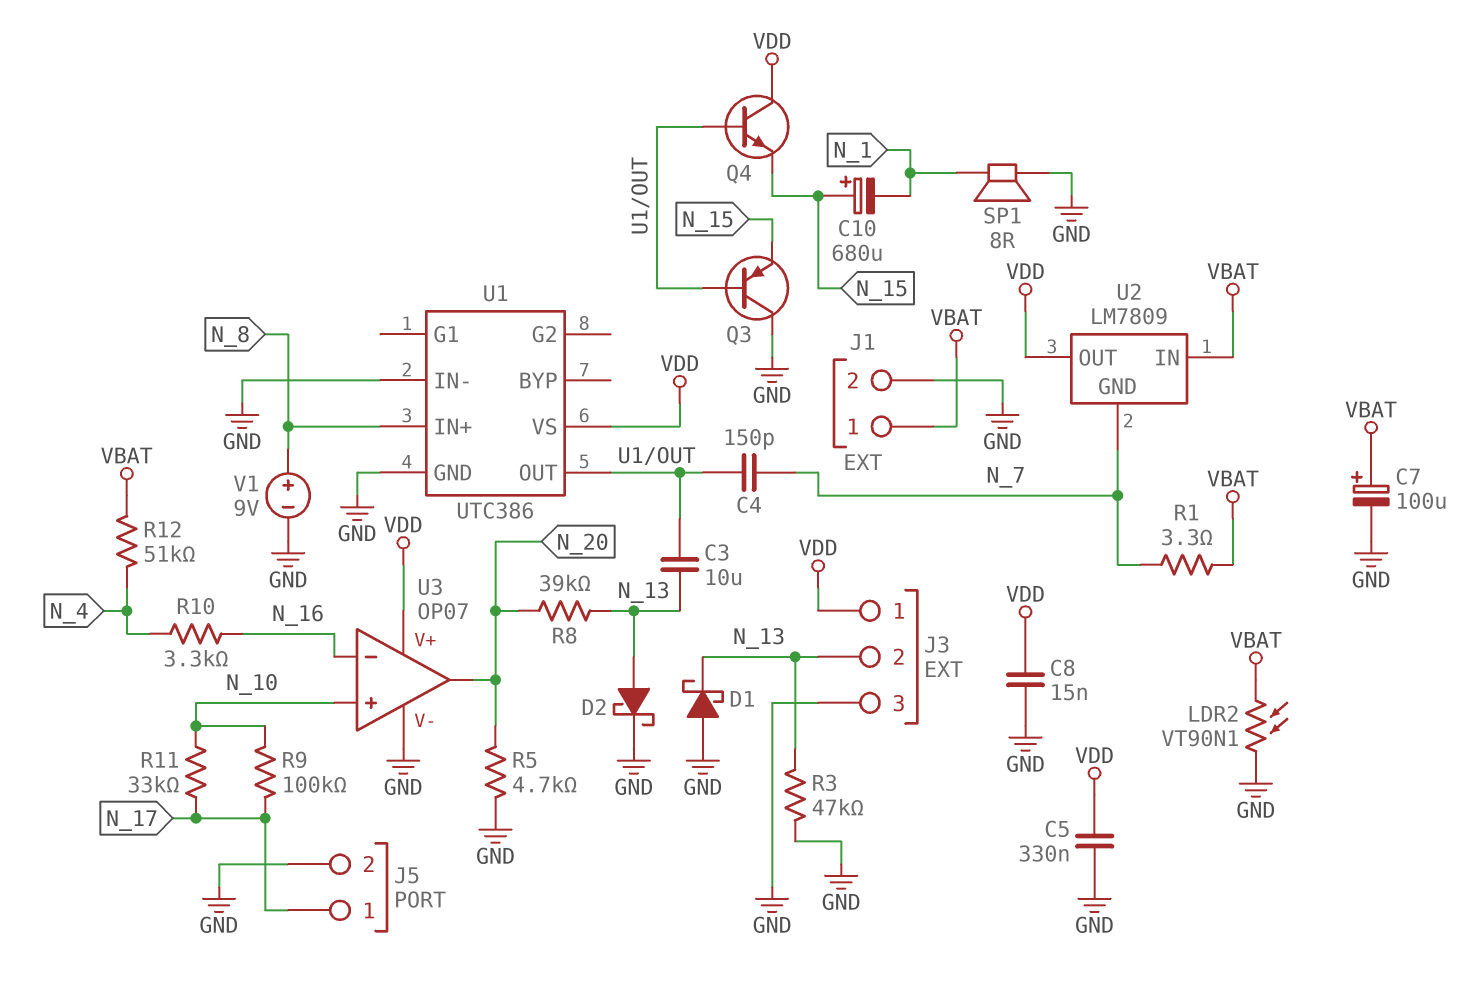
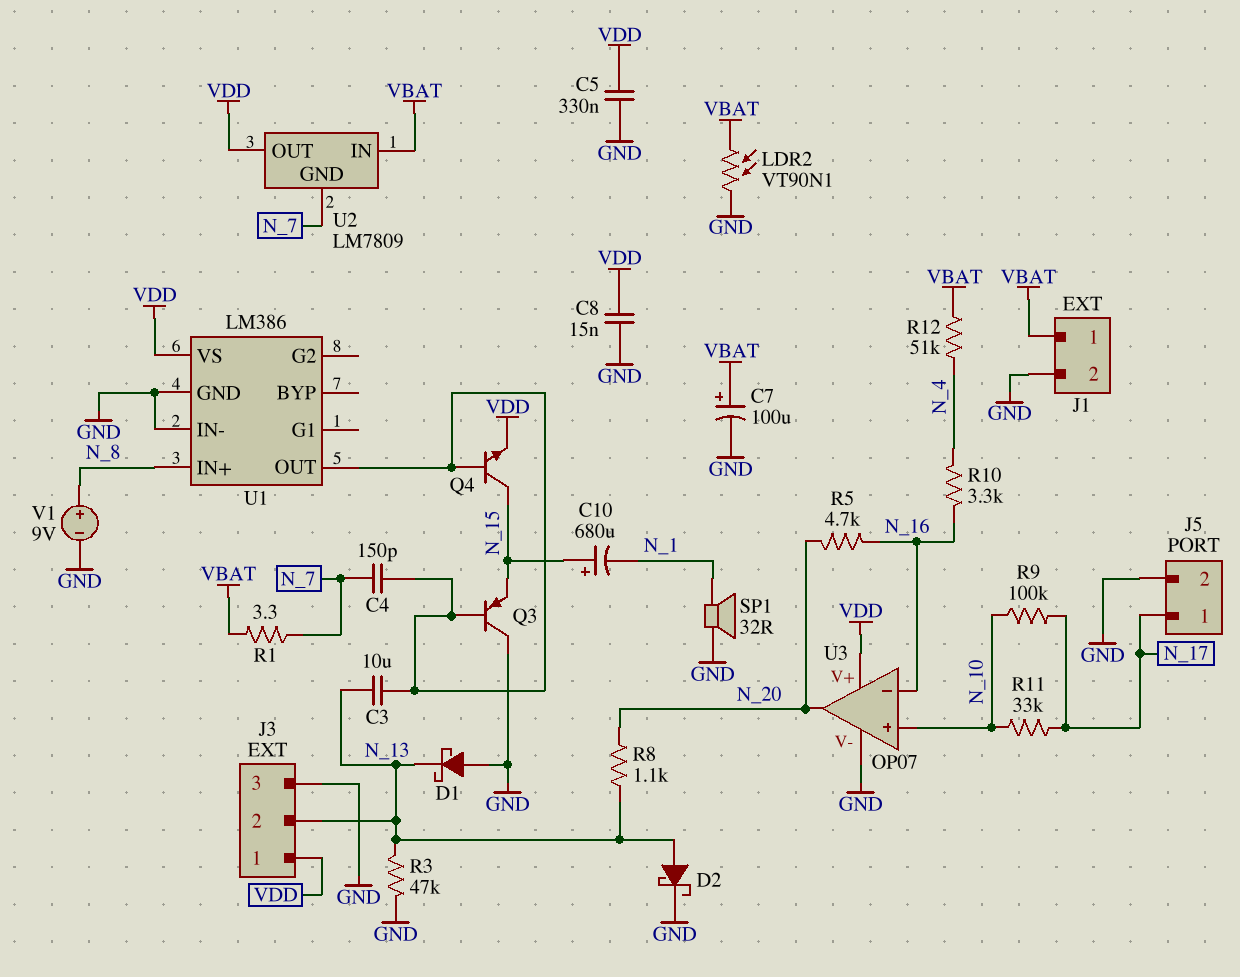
Q4: NPN (B U1/OUT, C VDD, E N_15) -> NPN (B U1/OUT, C N_15, E VDD)
R5: 4.7k (GND, N_20) -> 4.7k (N_16, N_20)
R8: 39k (N_13, N_20) -> 1.1k (N_13, N_20)
SP1: speaker 8R (GND, N_1) -> speaker 32R (GND, N_1)
U1: UTC386 -> LM386

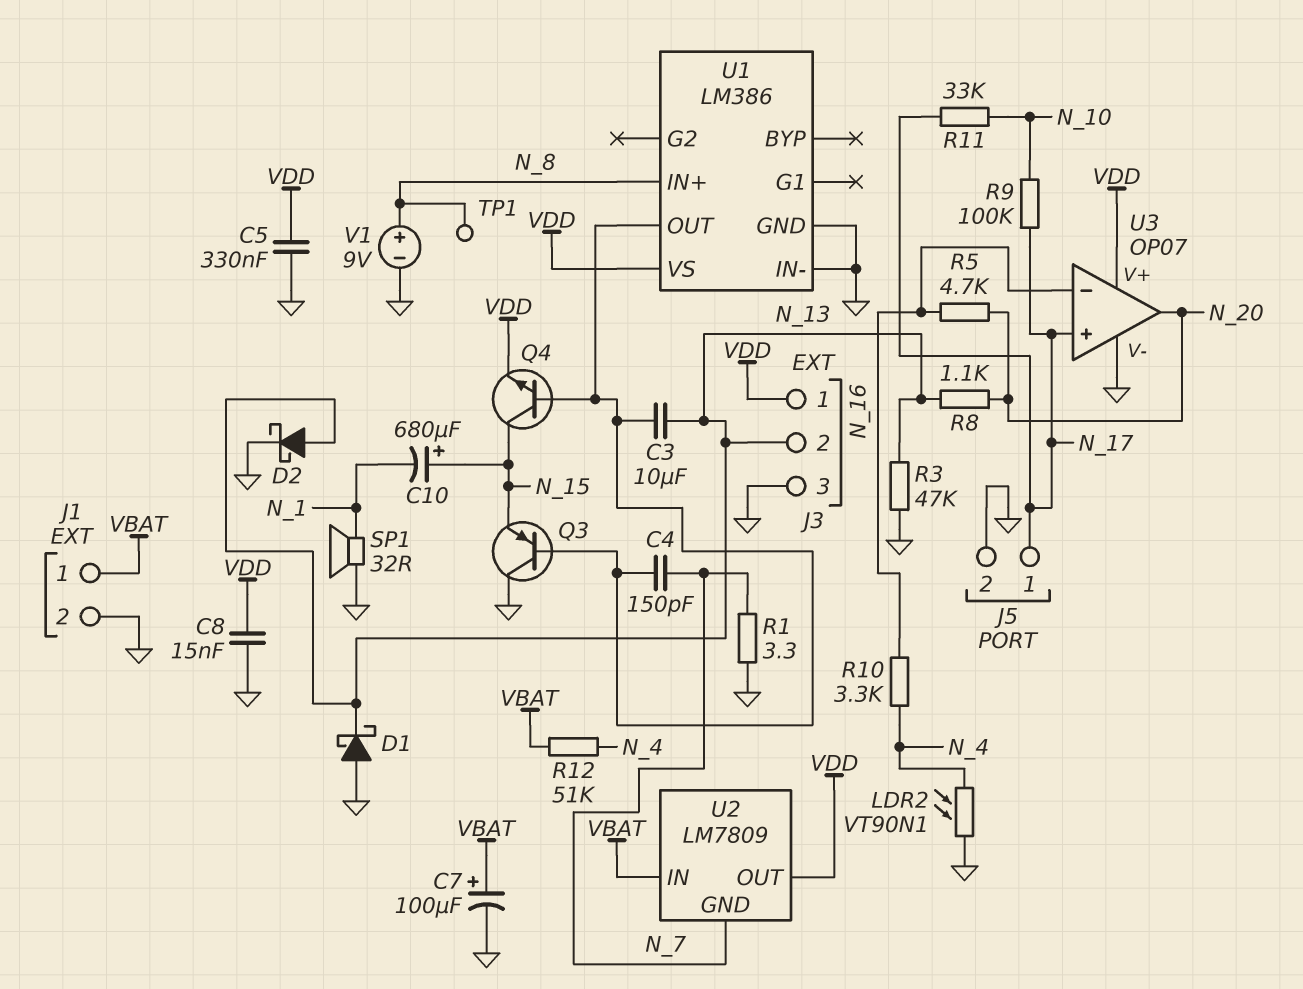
LDR2: VT90N1 (GND, VBAT) -> VT90N1 (GND, N_4)
R1: 3.3 (N_7, VBAT) -> 3.3 (GND, N_7)
TP1: none -> test point (N_8)
U3 pin in+: N_10 -> N_17

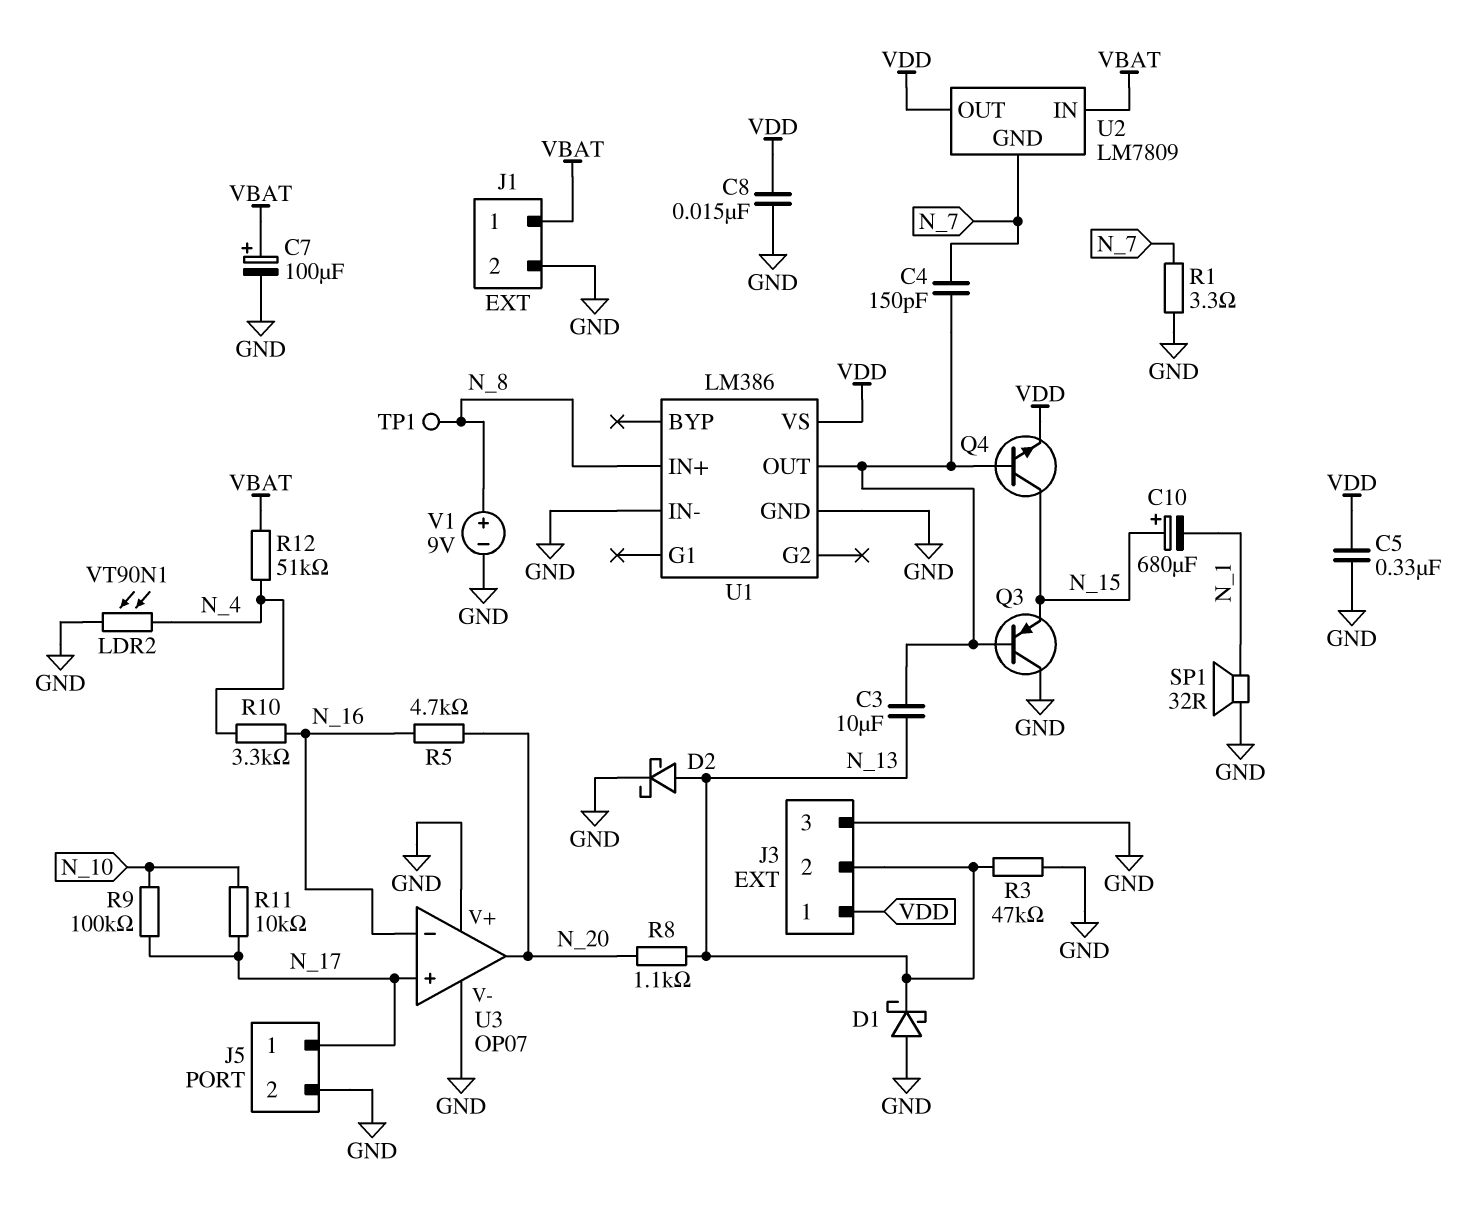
R11: 33k (N_10, N_17) -> 10k (N_10, N_17)
U3 pin V+: VDD -> GND

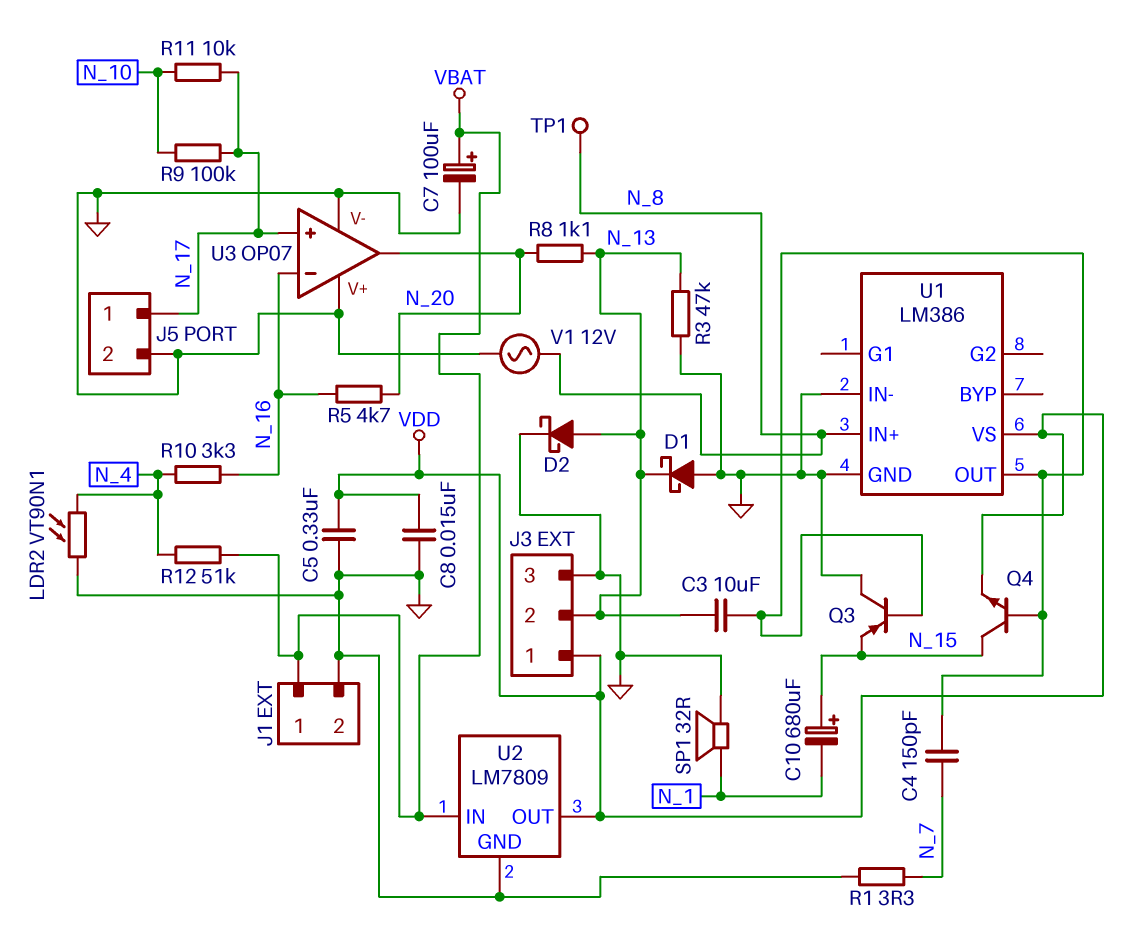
U2 pin GND: N_7 -> GND
V1: 9V (plus N_8, minus GND) -> AC 12V (GND, N_8)

